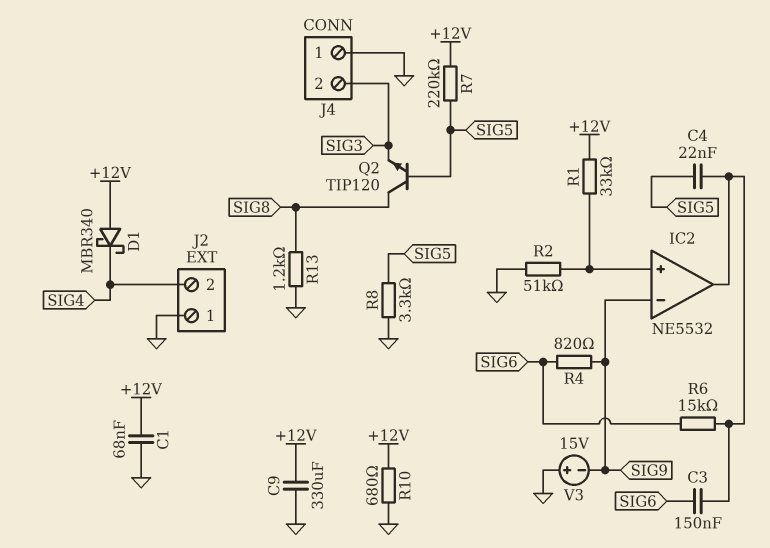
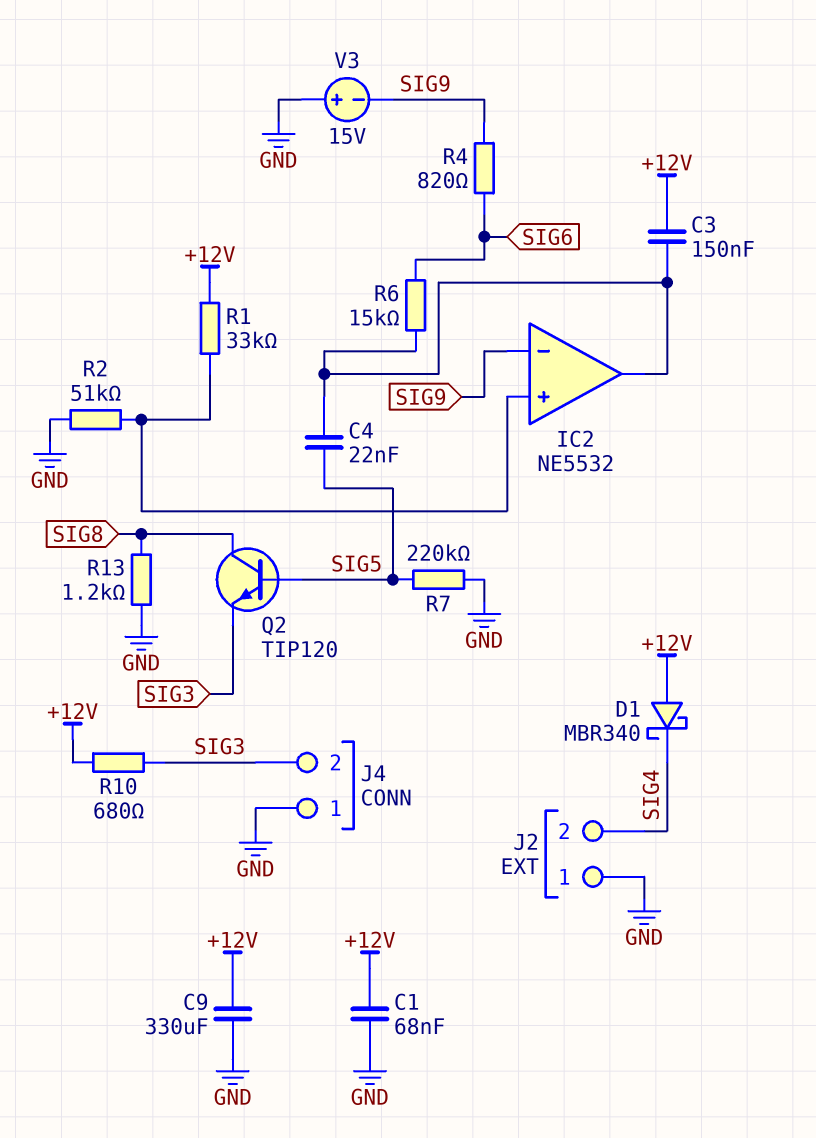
C3: 150nF (IC2/out, SIG6) -> 150nF (+12V, IC2/out)
R7: 220k (+12V, SIG5) -> 220k (GND, SIG5)
R8: 3.3k (GND, SIG5) -> none
R10: 680 (+12V, GND) -> 680 (+12V, SIG3)

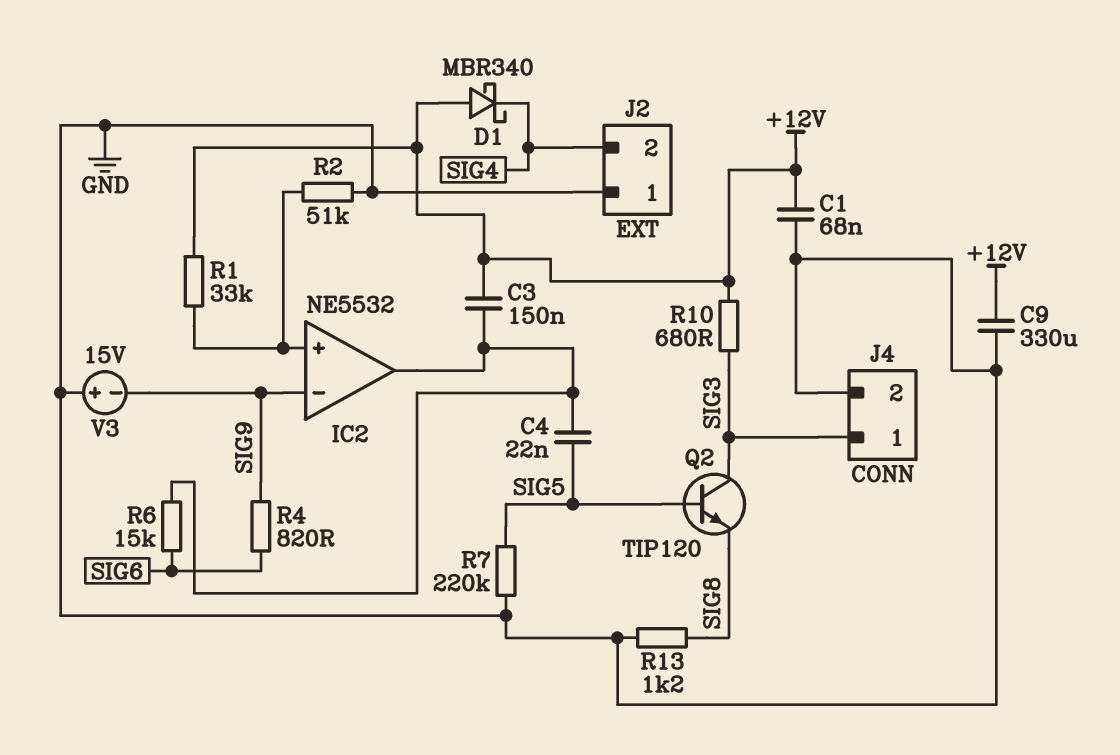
J4 pin 1: GND -> SIG3
J4 pin 2: SIG3 -> GND
Q2: NPN TIP120 (B SIG5, C SIG8, E SIG3) -> NPN TIP120 (B SIG5, C SIG3, E SIG8)

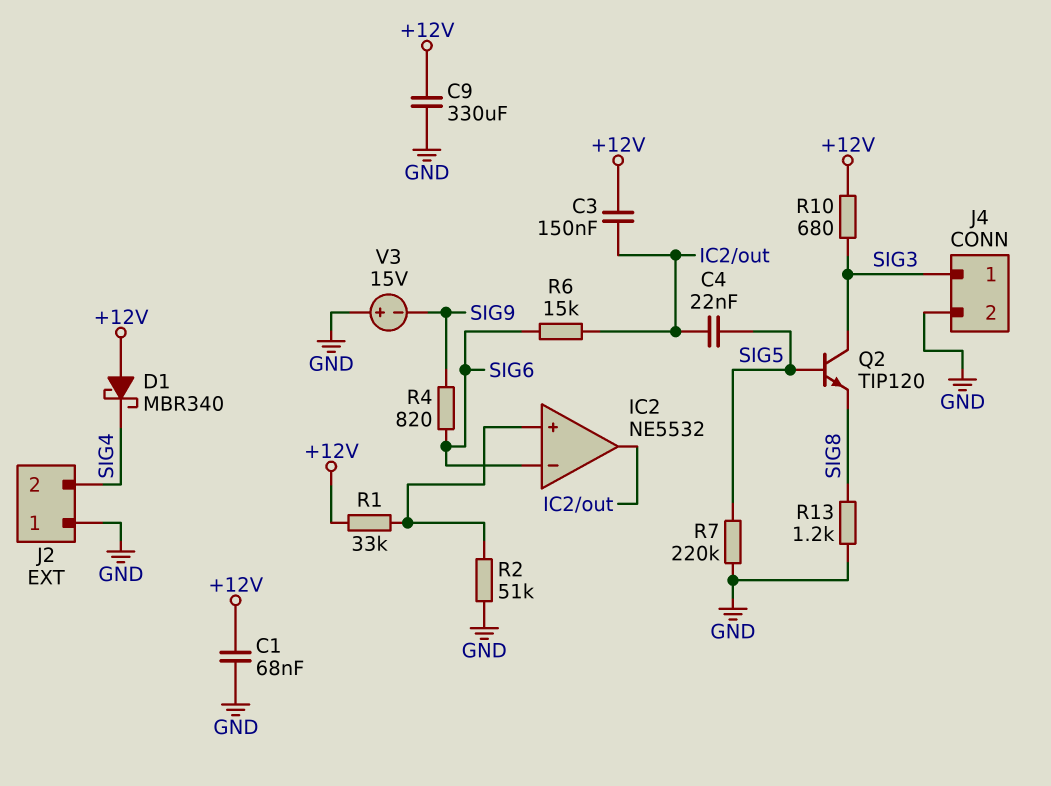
IC2 pin in-: SIG9 -> SIG6

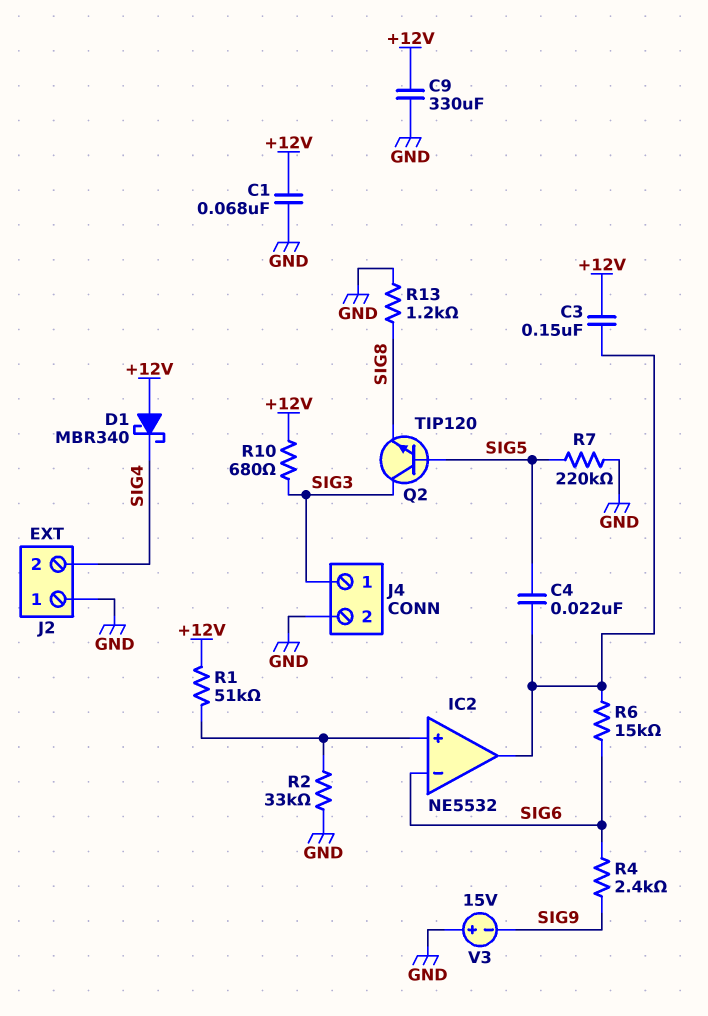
R1: 33k (+12V, IC2/in+) -> 51k (+12V, IC2/in+)
R2: 51k (GND, IC2/in+) -> 33k (GND, IC2/in+)
R4: 820 (SIG6, SIG9) -> 2.4k (SIG6, SIG9)

